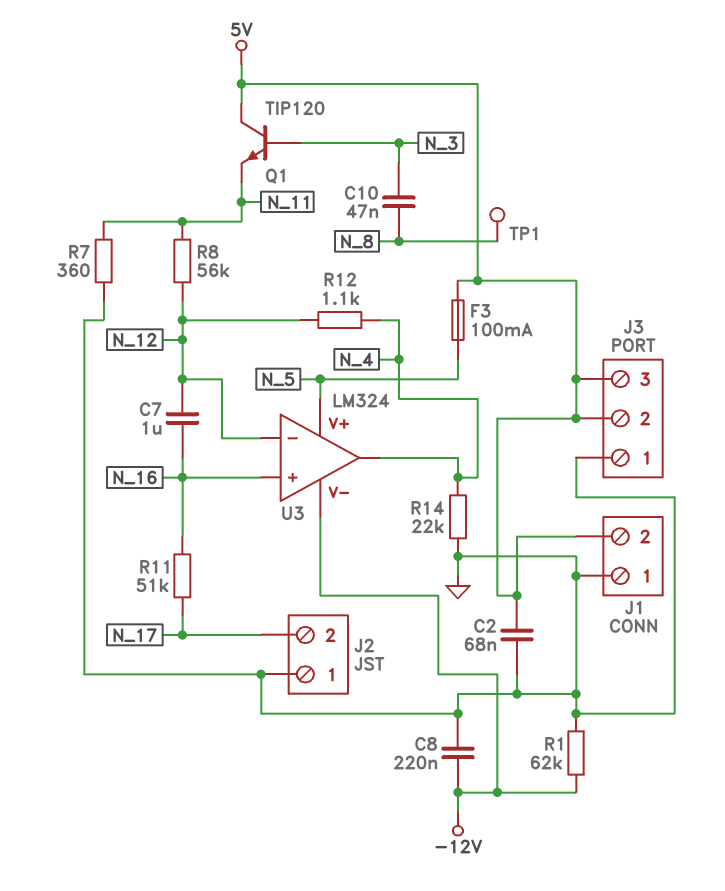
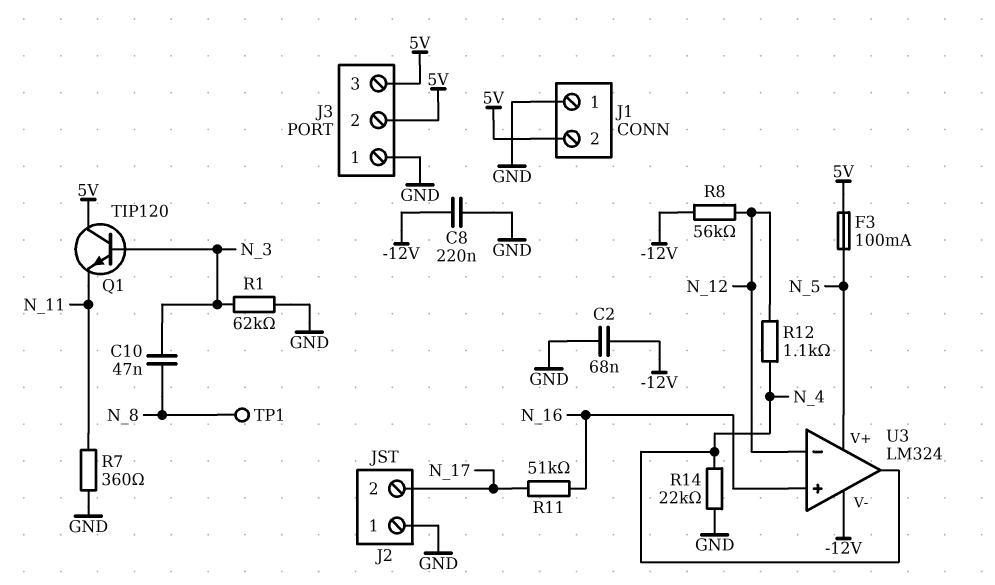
C2: 68nF (5V, GND) -> 68nF (-12V, GND)
C7: 1uF (N_12, N_16) -> none
R1: 62k (-12V, GND) -> 62k (GND, N_3)
R8: 56k (N_11, N_12) -> 56k (-12V, N_12)

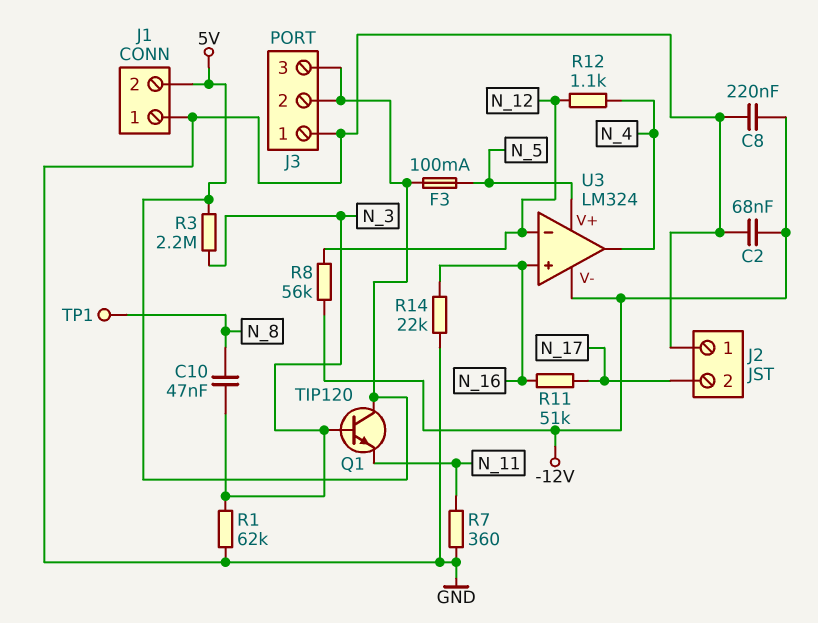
R3: none -> 2.2M (5V, N_3)
R14: 22k (GND, N_4) -> 22k (GND, N_16)

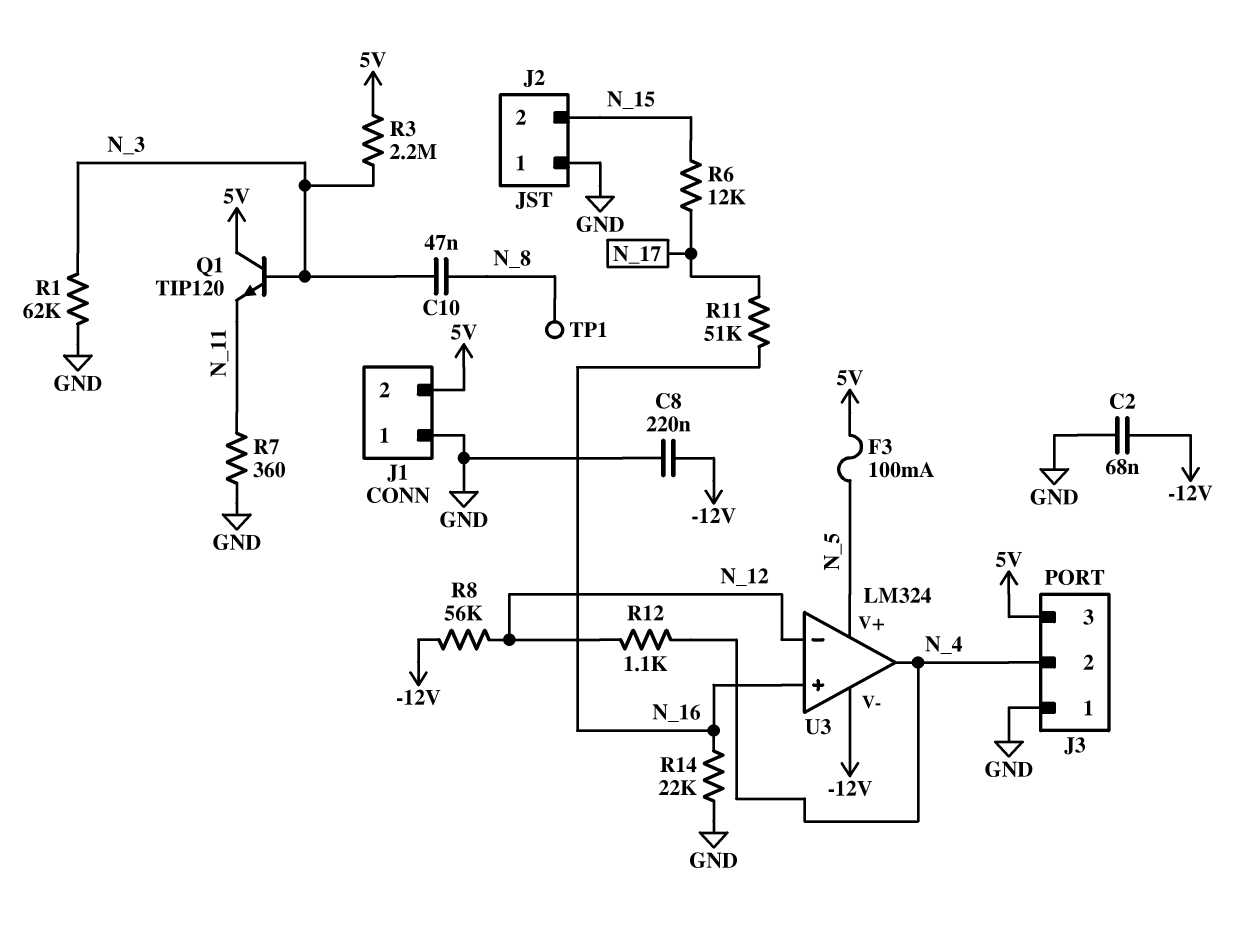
J2 pin 2: N_17 -> N_15
J3 pin 2: 5V -> N_4
R6: none -> 12k (N_15, N_17)

